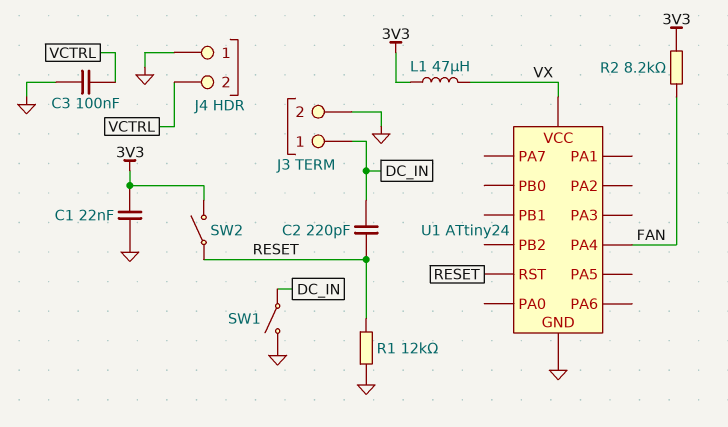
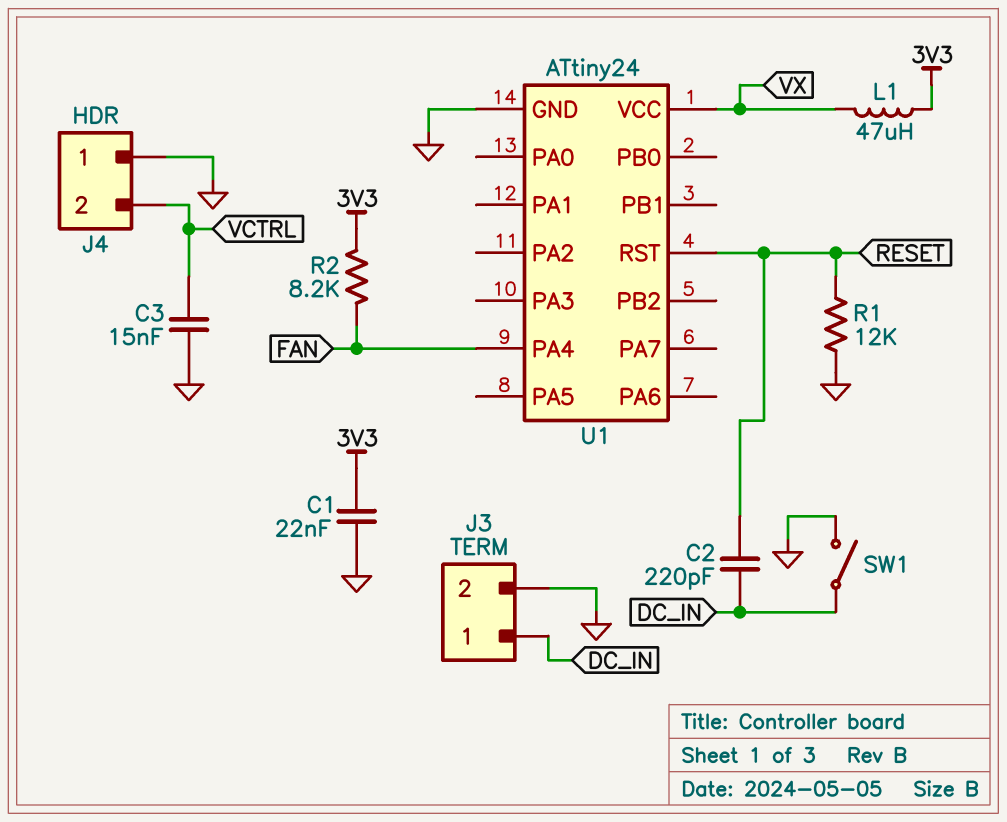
C3: 100nF (GND, VCTRL) -> 15nF (GND, VCTRL)
SW2: switch (3V3, RESET) -> none

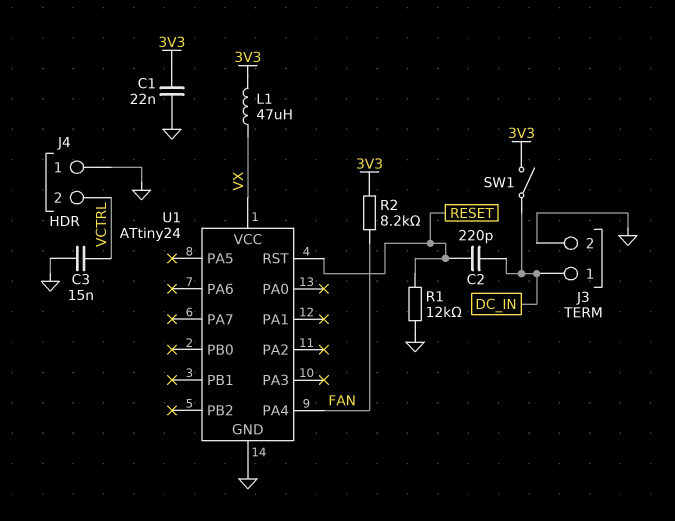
SW1: switch (DC_IN, GND) -> switch (3V3, DC_IN)

